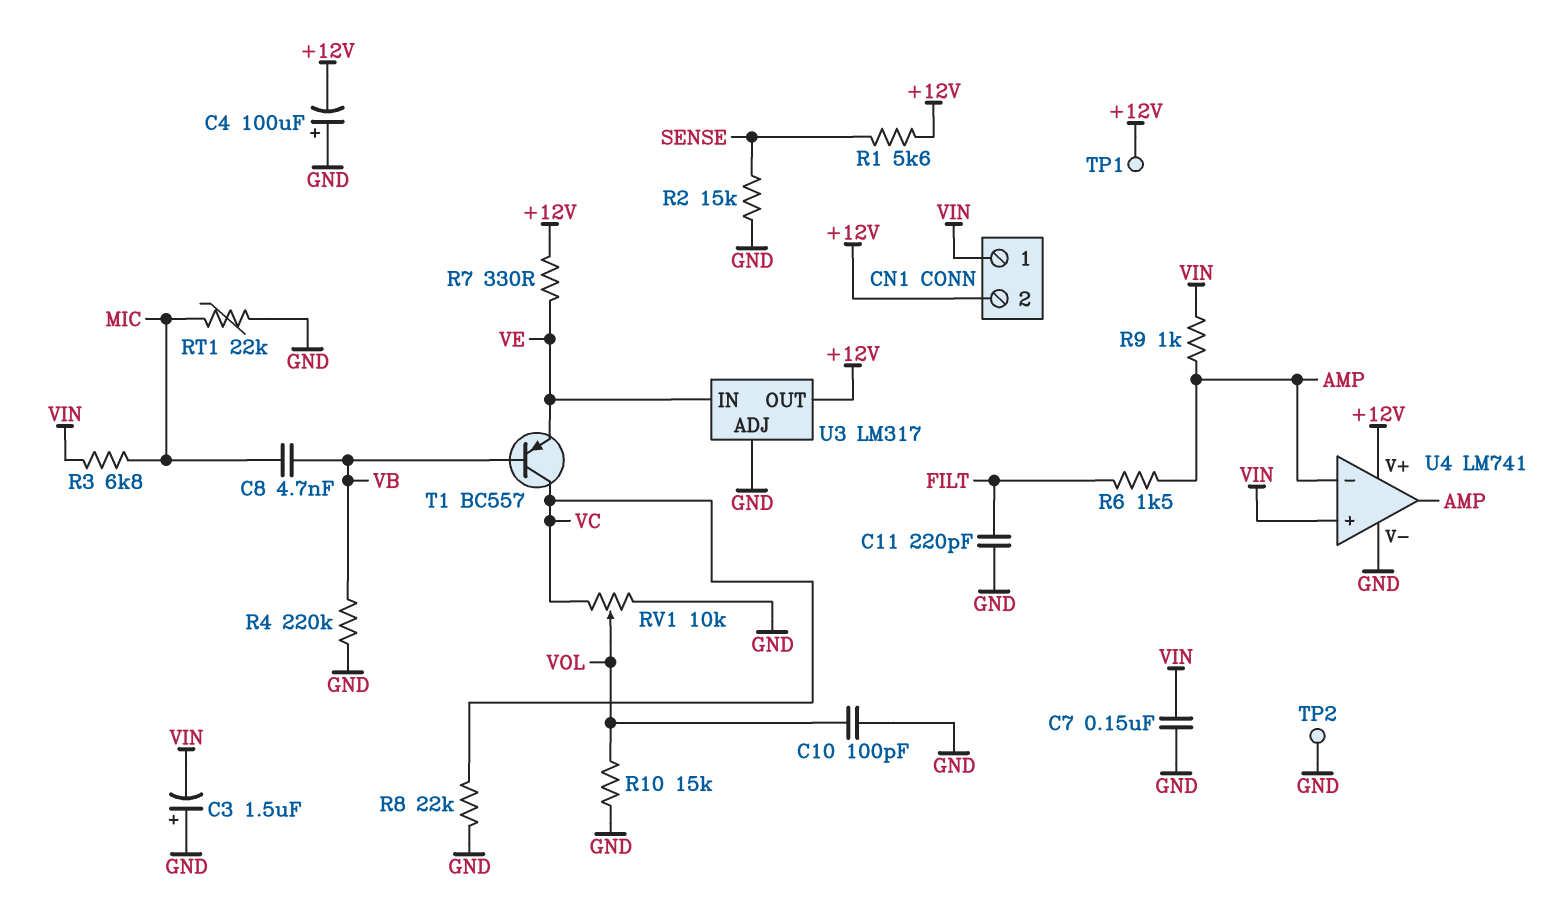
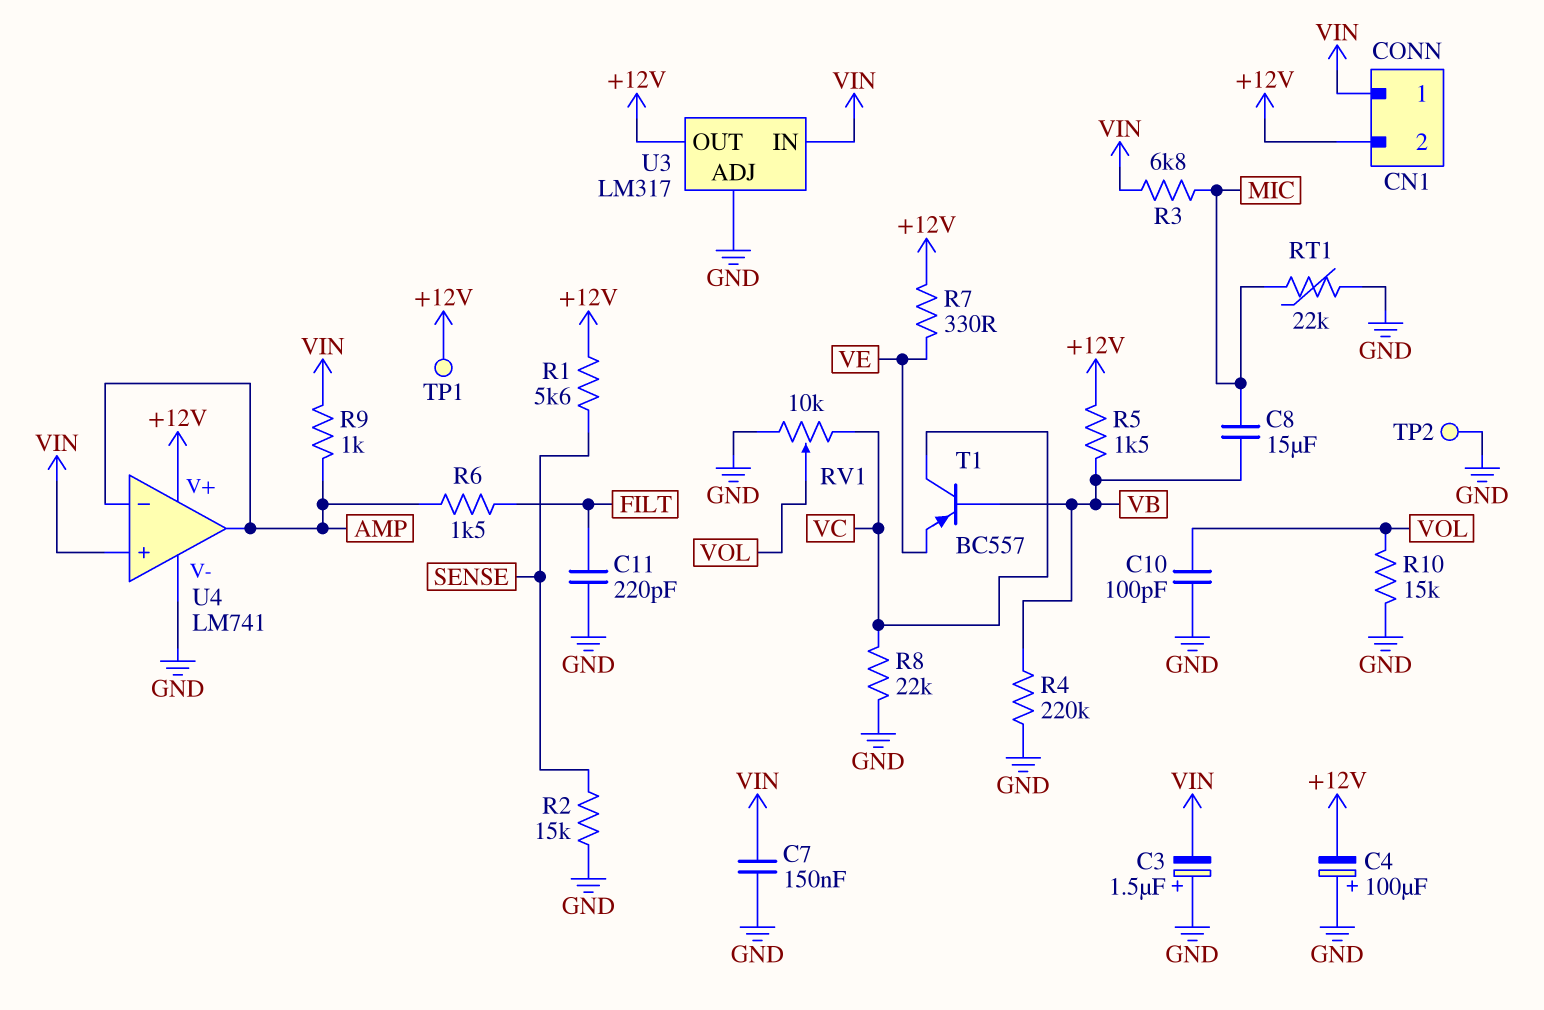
C8: 4.7nF (MIC, VB) -> 15uF (MIC, VB)
R5: none -> 1.5k (+12V, VB)
U3 pin IN: VE -> VIN

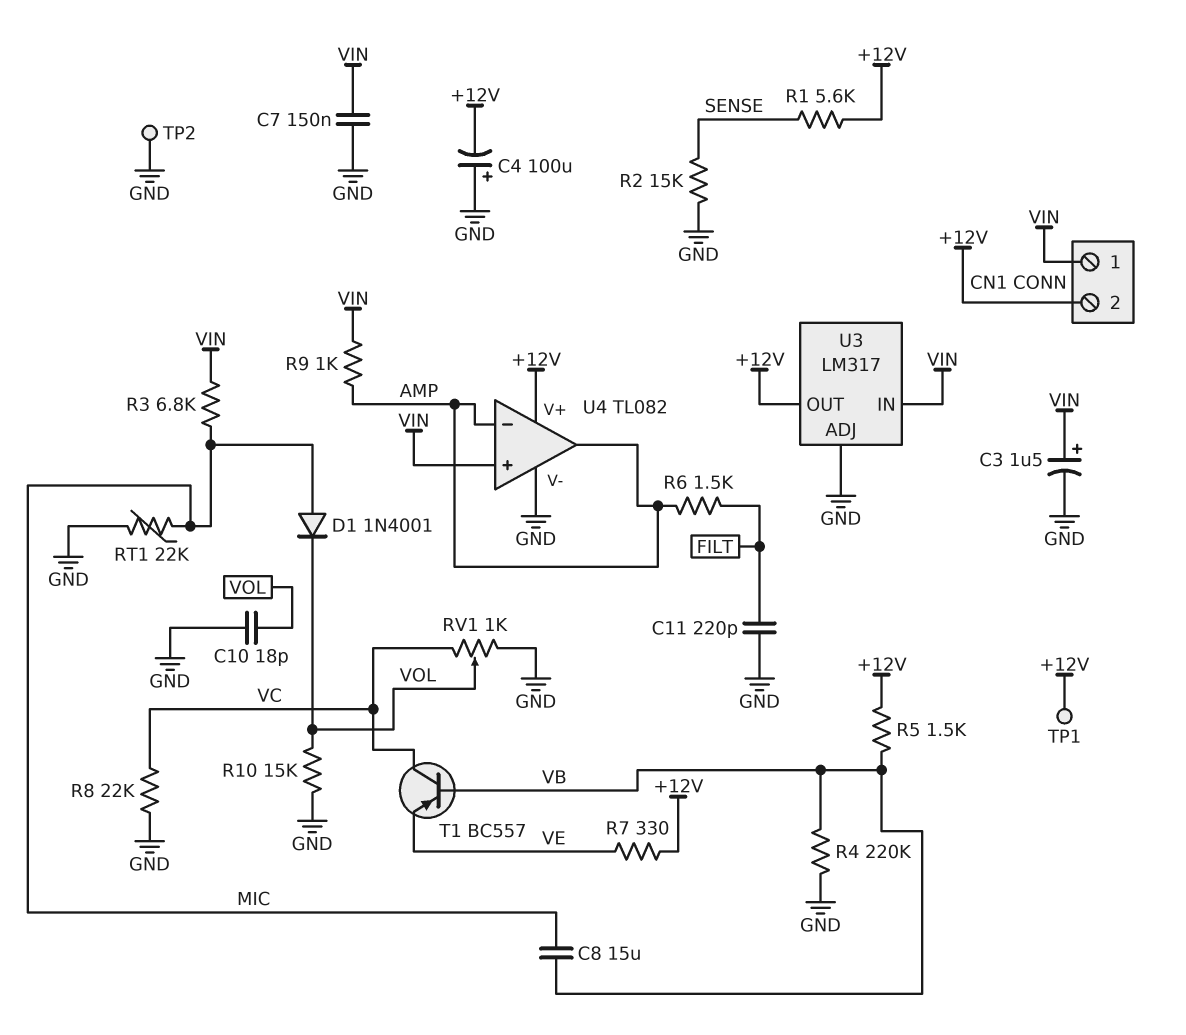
C3: 1.5uF (plus GND, minus VIN) -> 1.5uF (plus VIN, minus GND)
C10: 100pF (GND, VOL) -> 18pF (GND, VOL)
D1: none -> diode 1N4001 (A MIC, K VOL)
RV1: 10k (GND, VC, wiper VOL) -> 1k (GND, VC, wiper VOL)
U4: LM741 -> TL082

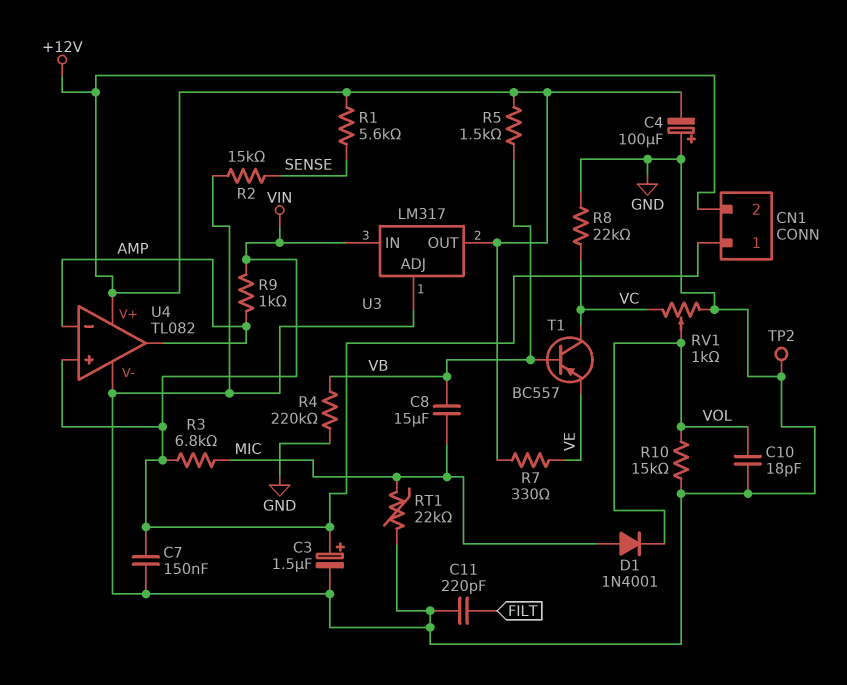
R6: 1.5k (AMP, FILT) -> none
TP1: test point (+12V) -> none

